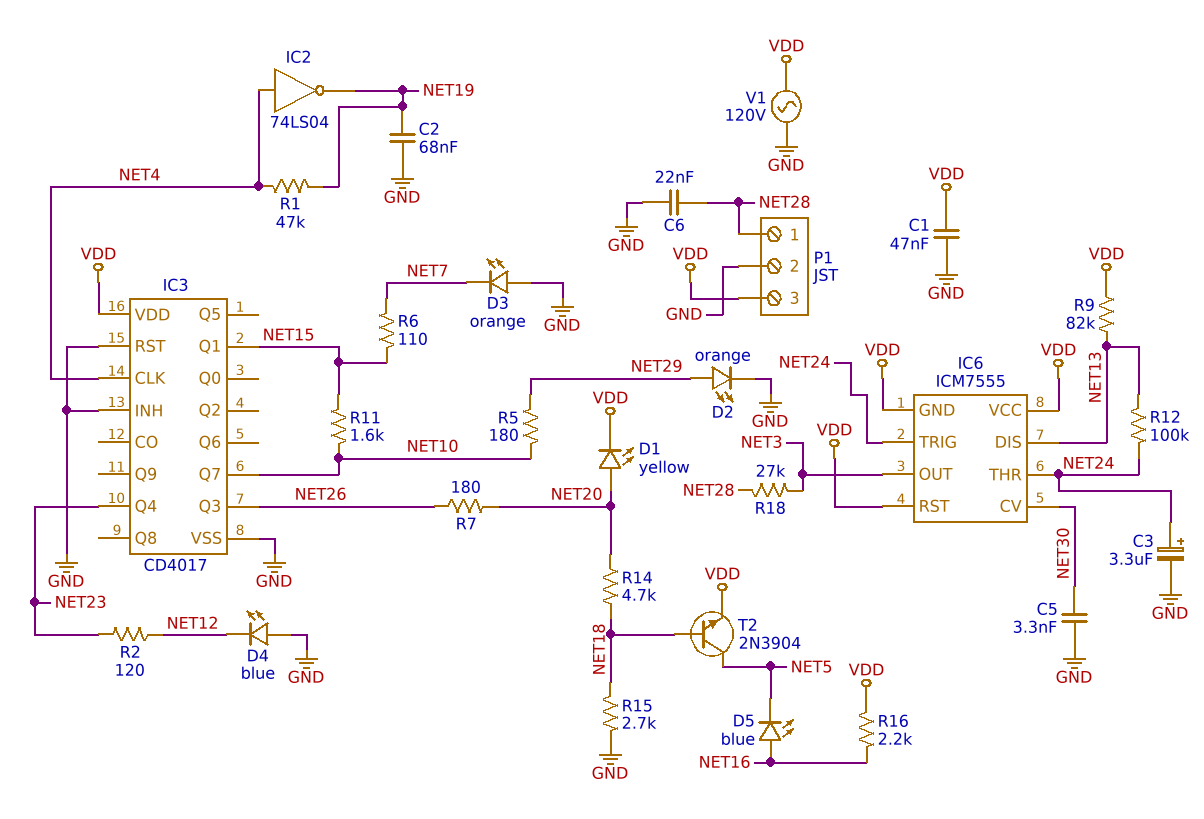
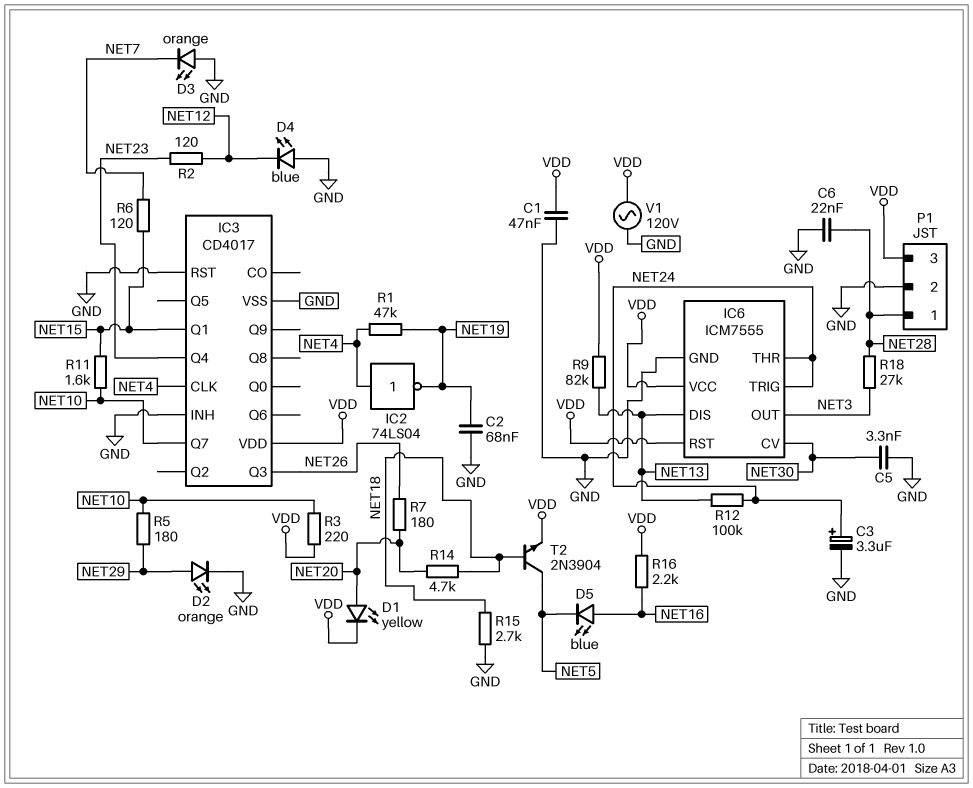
IC6 pin GND: VDD -> GND
R3: none -> 220 (NET10, VDD)
R6: 110 (NET7, NET15) -> 120 (NET7, NET15)

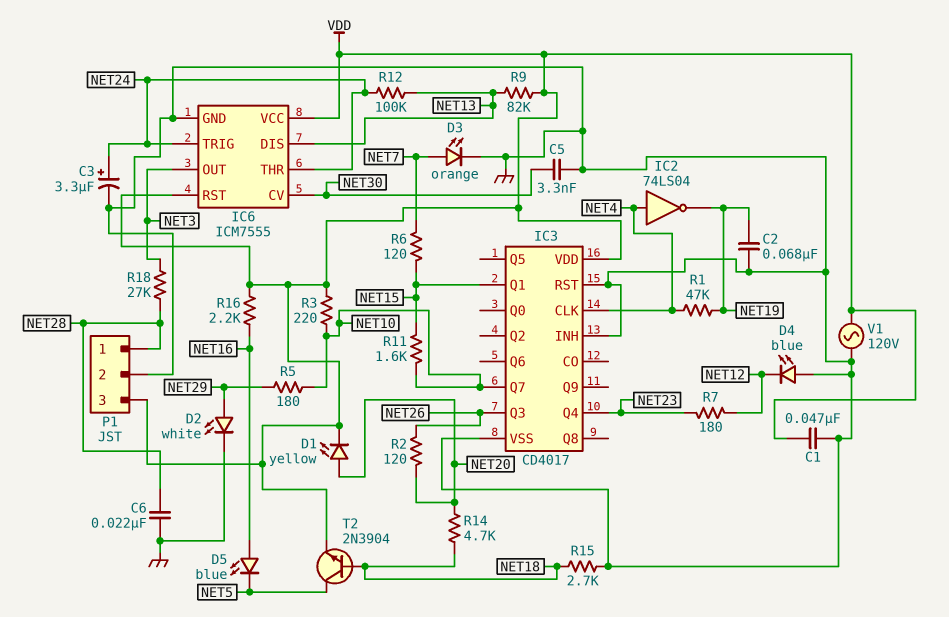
D2: LED orange (A NET29, K GND) -> LED white (A NET29, K GND)
D3: LED orange (A GND, K NET7) -> LED orange (A NET7, K GND)
R2: 120 (NET12, NET23) -> 120 (NET20, NET26)
R7: 180 (NET20, NET26) -> 180 (NET12, NET23)

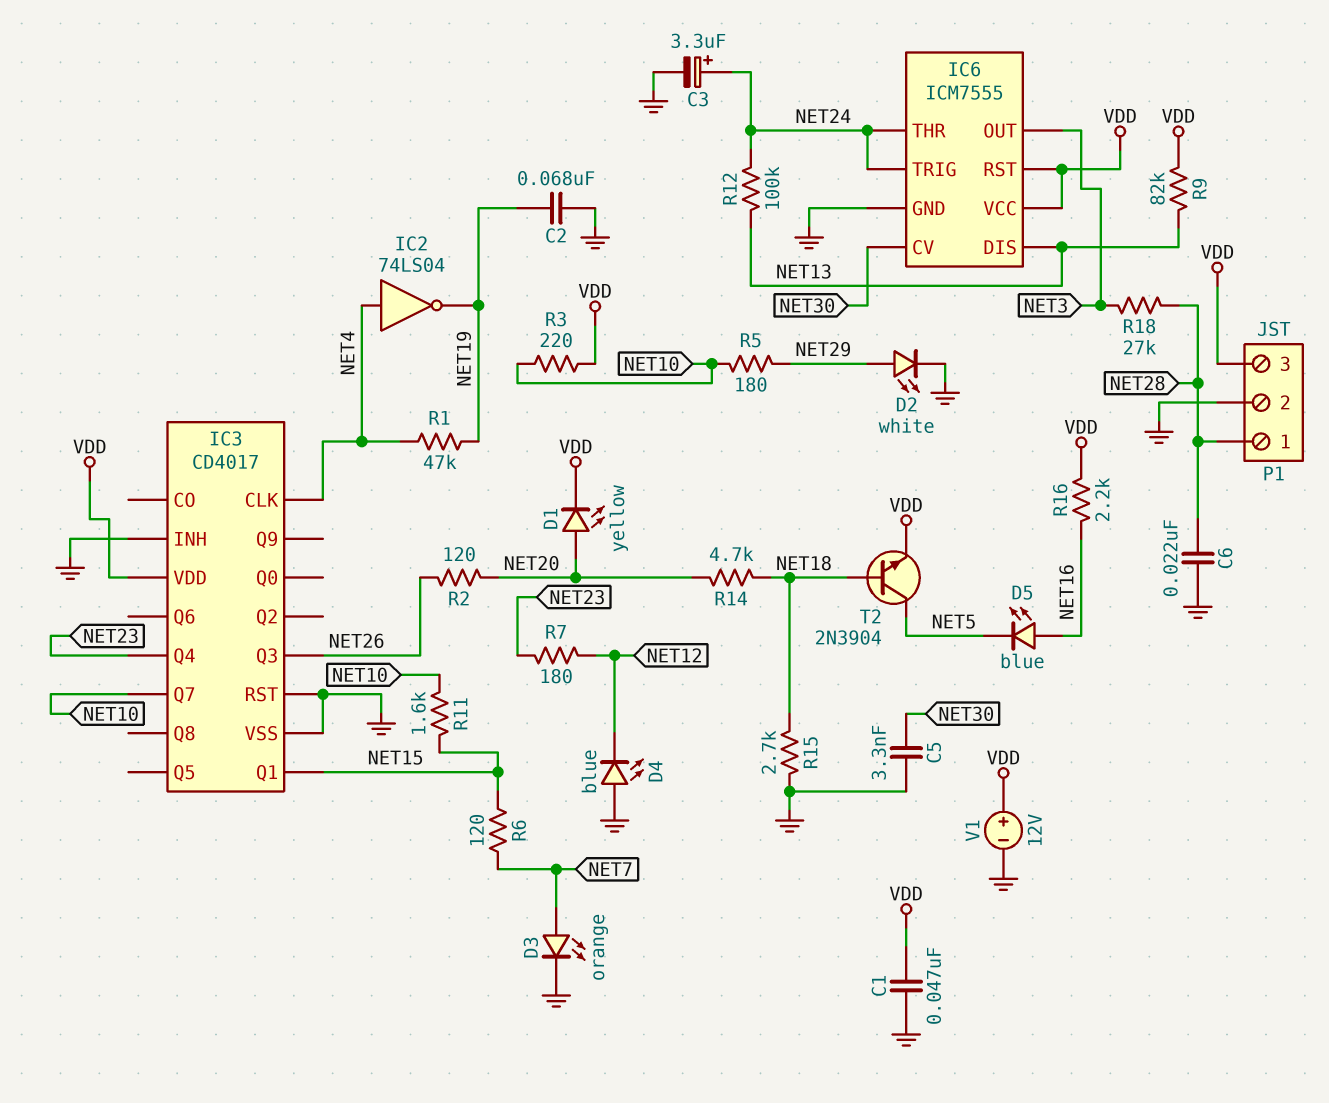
V1: AC 120V (GND, VDD) -> 12V (plus VDD, minus GND)

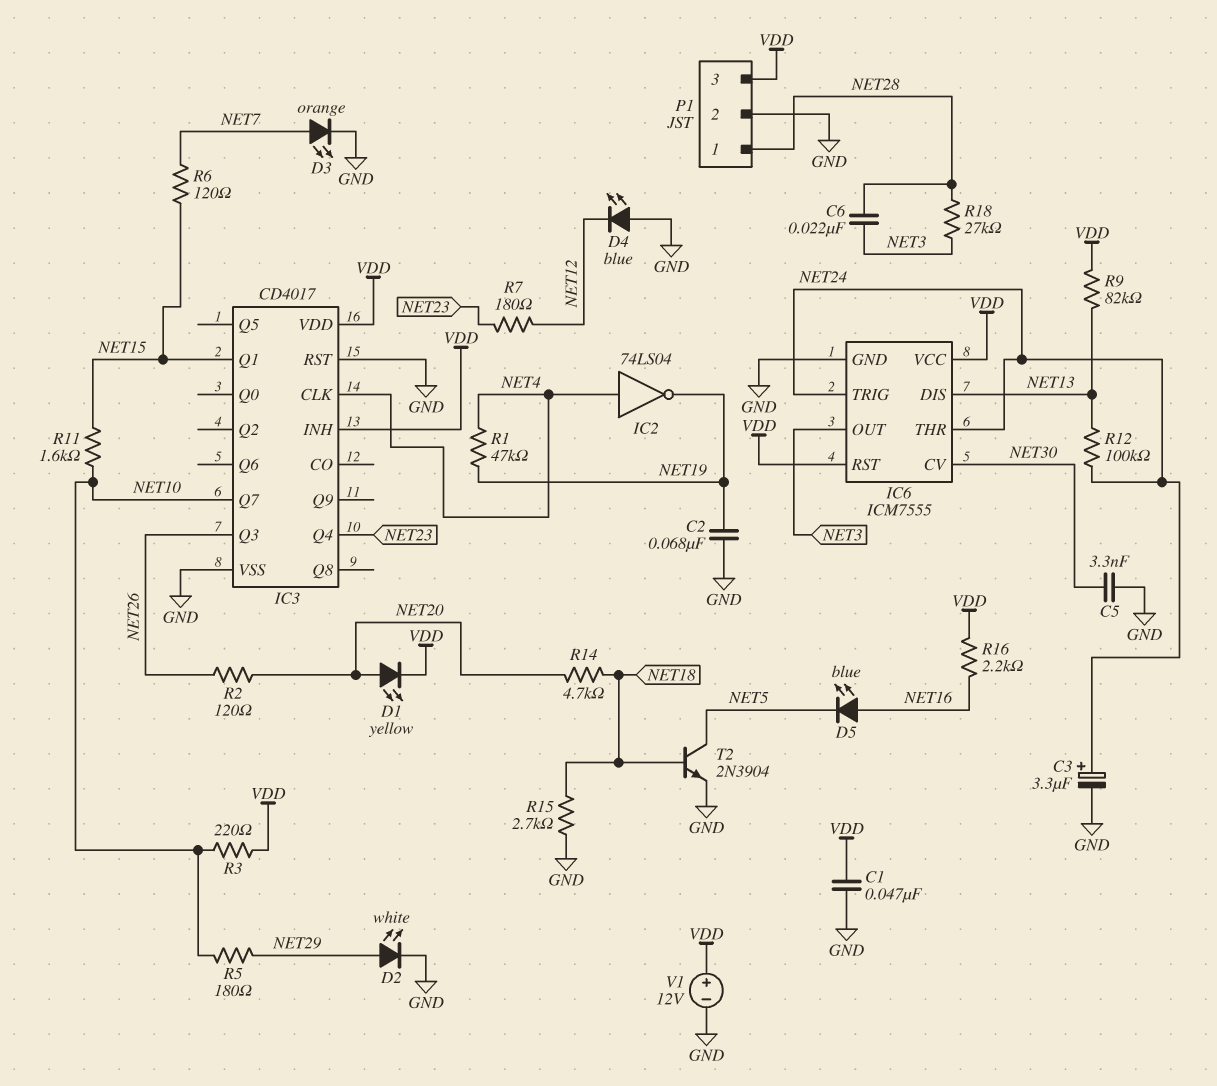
C6: 22nF (GND, NET28) -> 22nF (NET3, NET28)
IC3 pin INH: GND -> VDD
T2: NPN 2N3904 (B NET18, C NET5, E VDD) -> NPN 2N3904 (B NET18, C NET5, E GND)

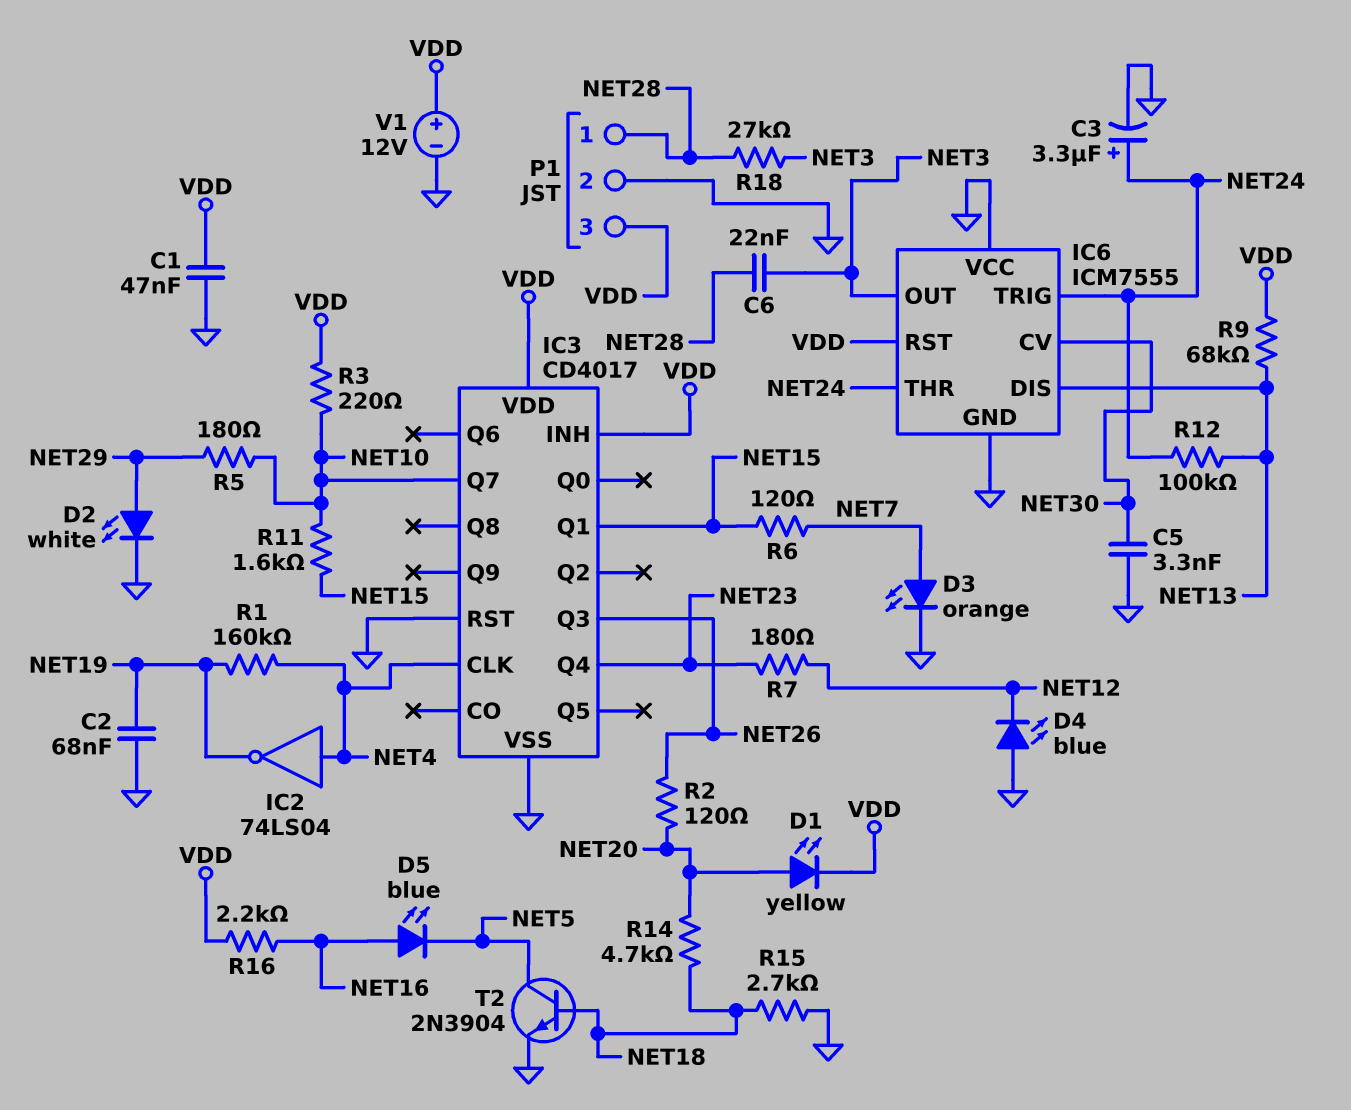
IC6 pin VCC: VDD -> GND
R1: 47k (NET4, NET19) -> 160k (NET4, NET19)
R9: 82k (NET13, VDD) -> 68k (NET13, VDD)

